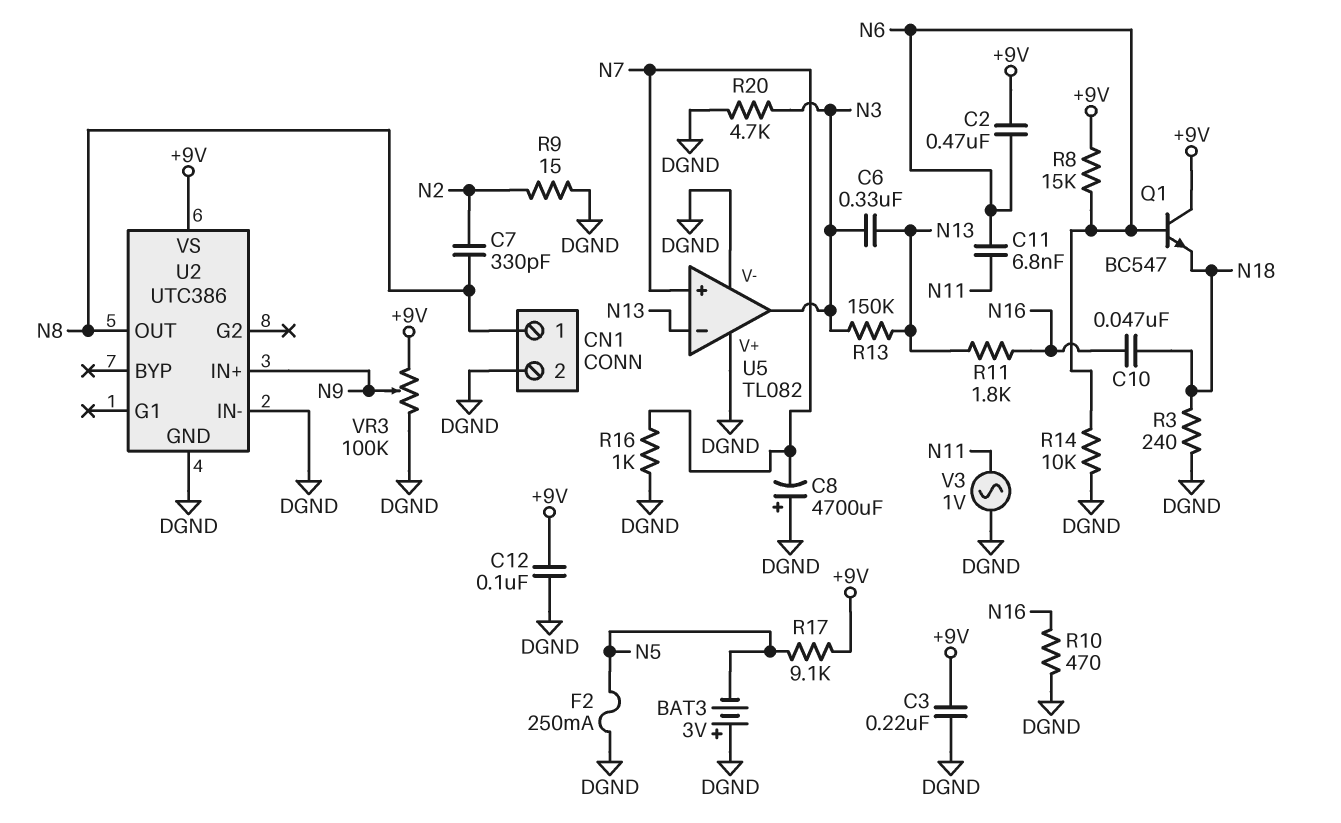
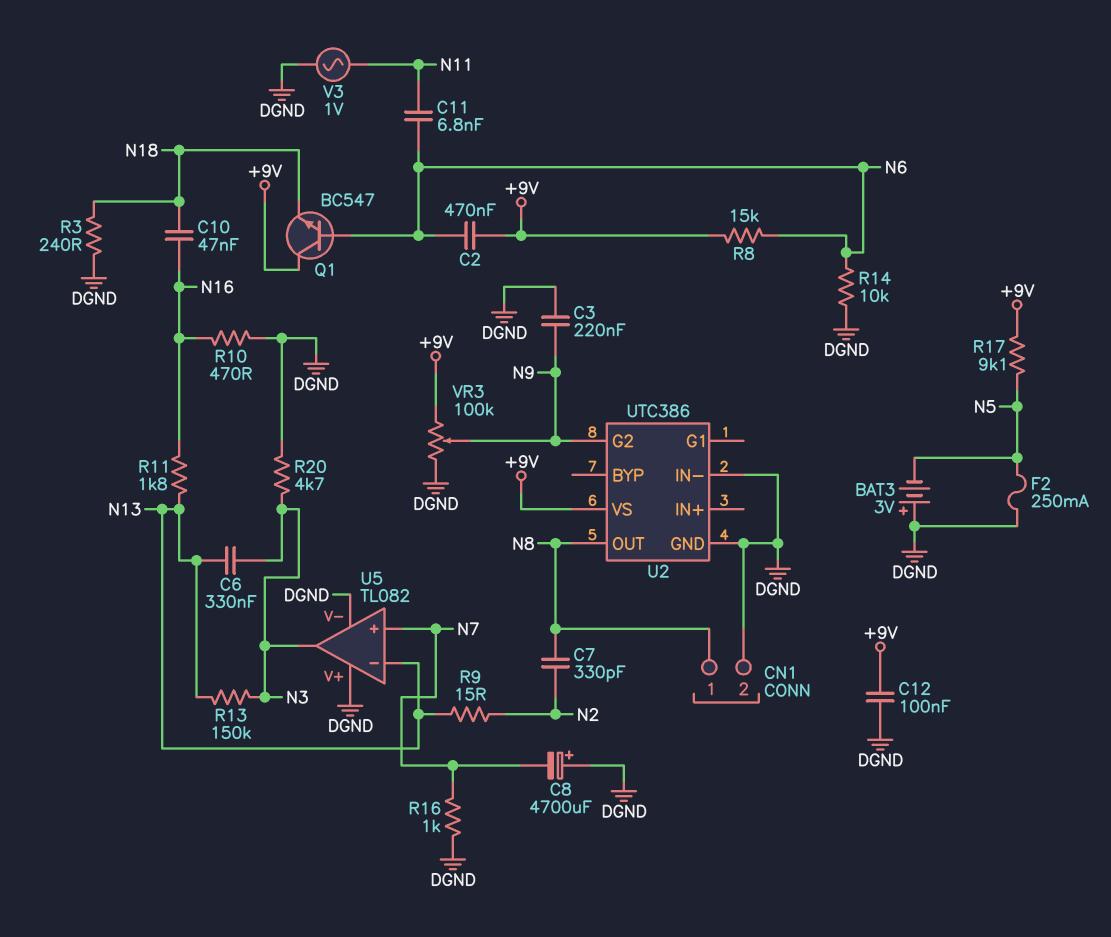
C3: 220nF (+9V, DGND) -> 220nF (DGND, N9)
R9: 15 (DGND, N2) -> 15 (N2, N13)
U2 pin G2: none -> N9
U2 pin IN+: N9 -> none

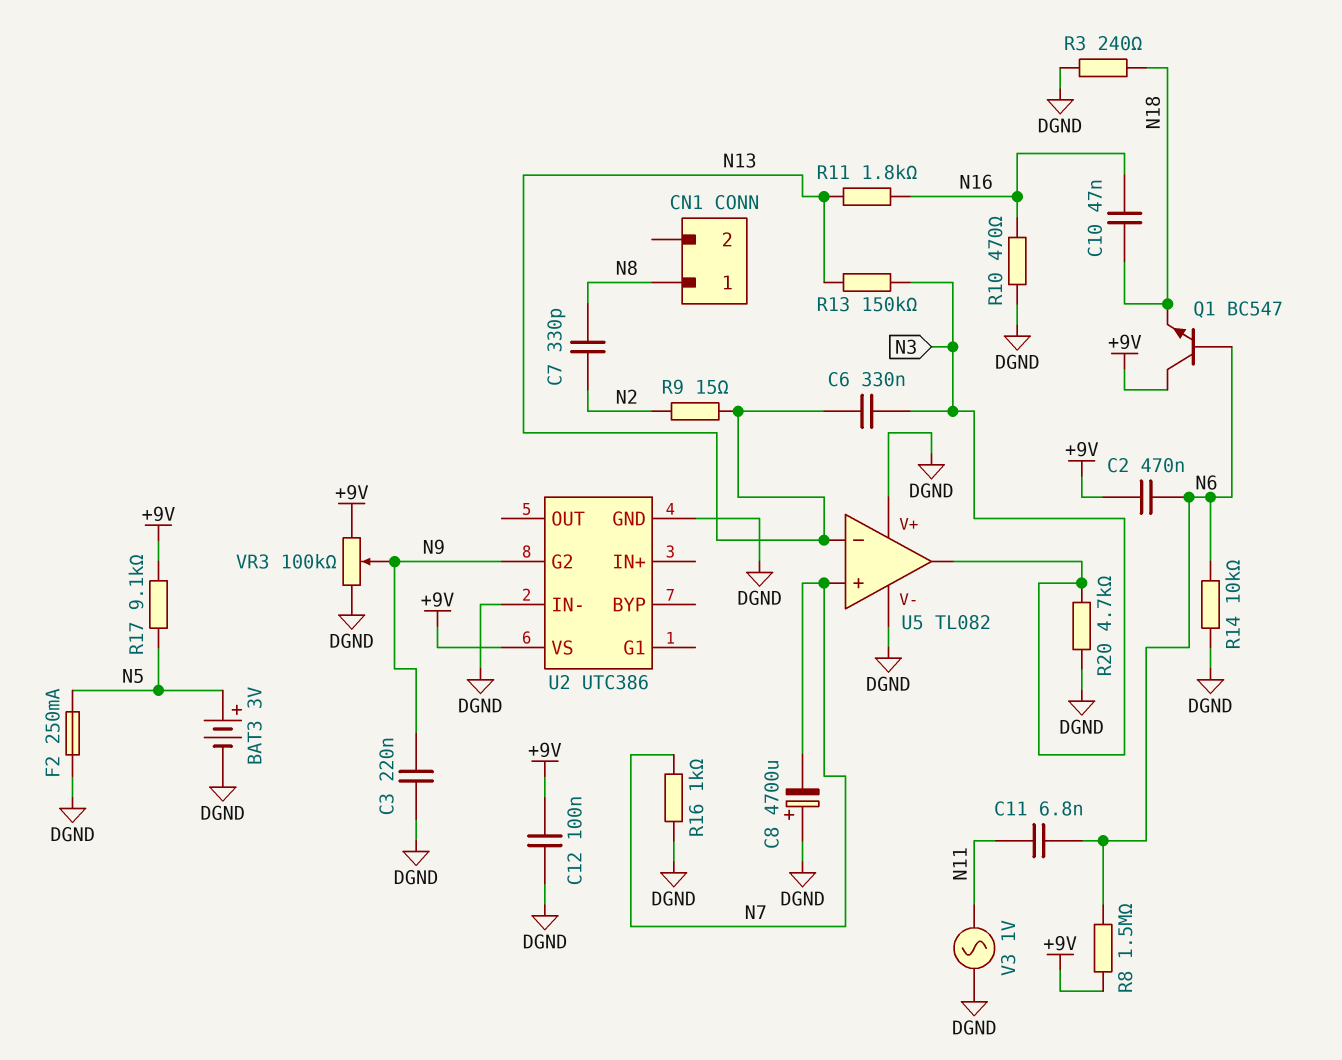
BAT3: 3V (plus DGND, minus N5) -> 3V (plus N5, minus DGND)
CN1 pin 2: DGND -> none
R8: 15k (+9V, N6) -> 1.5M (+9V, N6)
U2 pin OUT: N8 -> none

